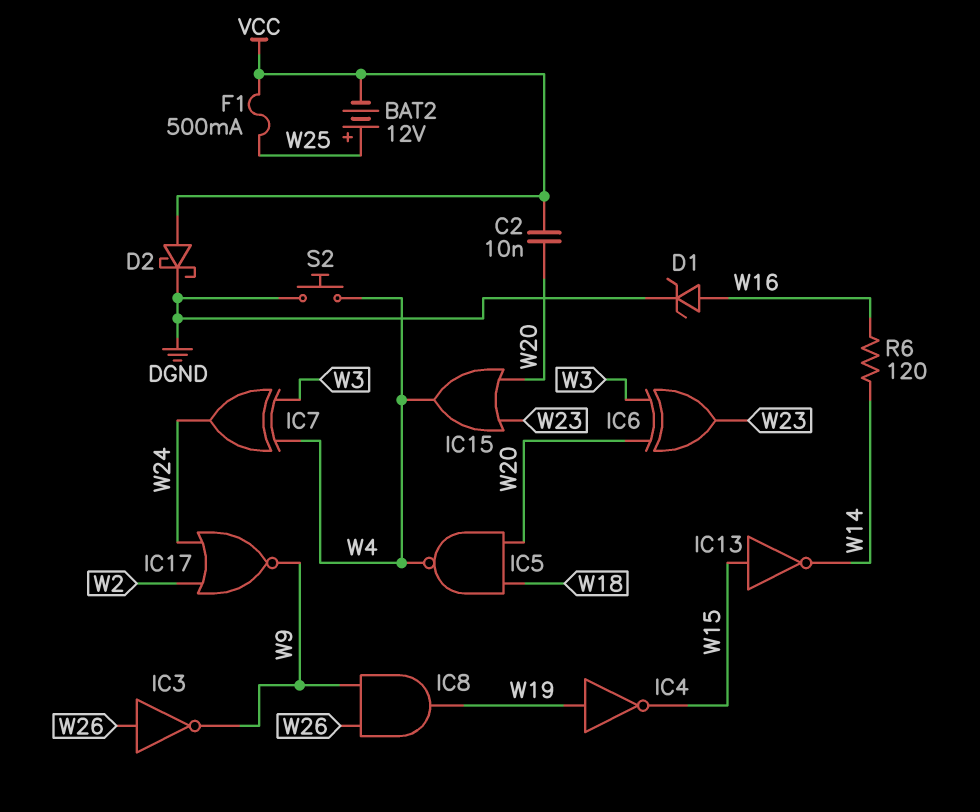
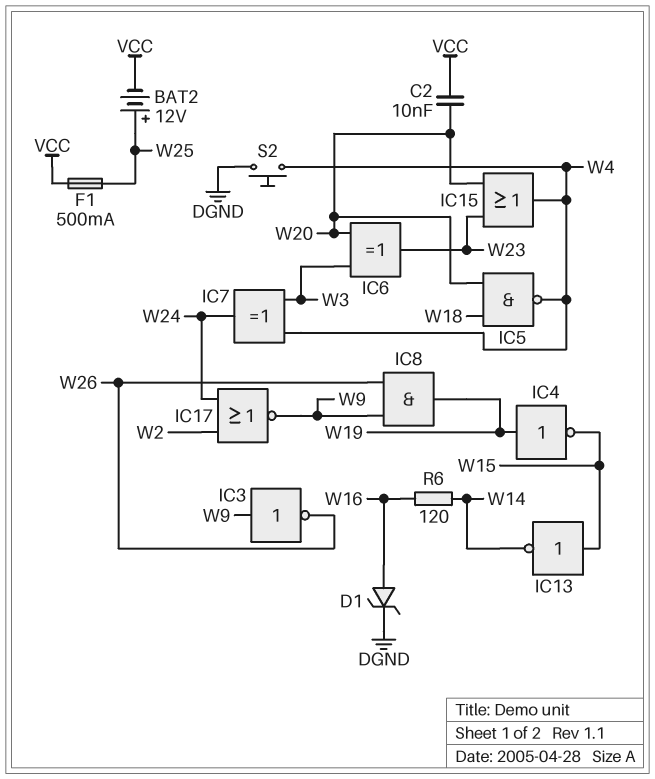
D2: schottky (A VCC, K DGND) -> none
IC3: NOT (in W26, out W9) -> NOT (in W9, out W26)

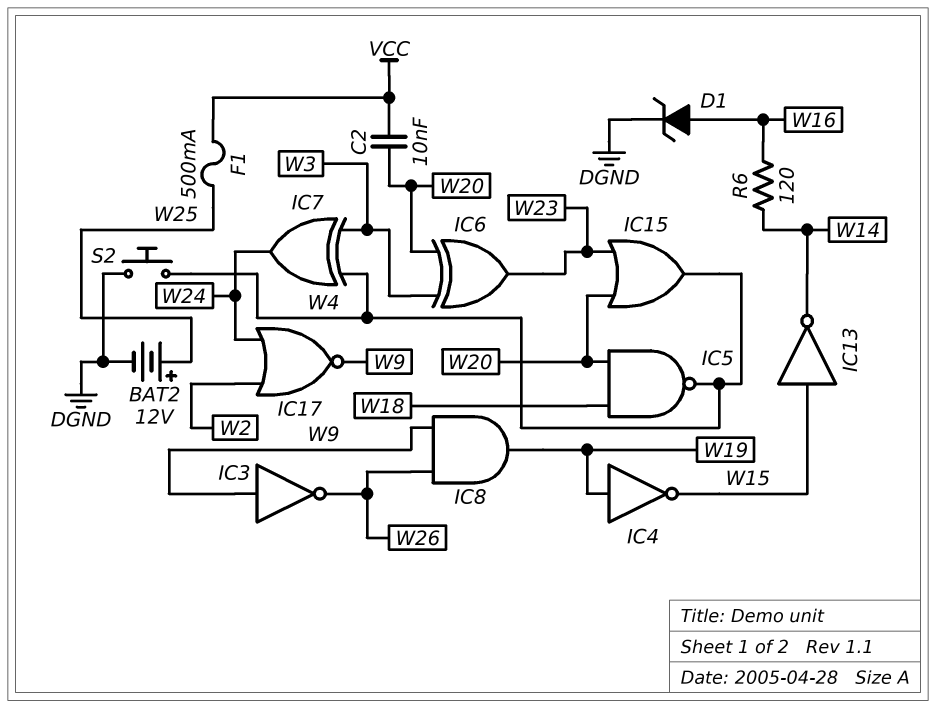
BAT2: 12V (plus W25, minus VCC) -> 12V (plus W25, minus DGND)

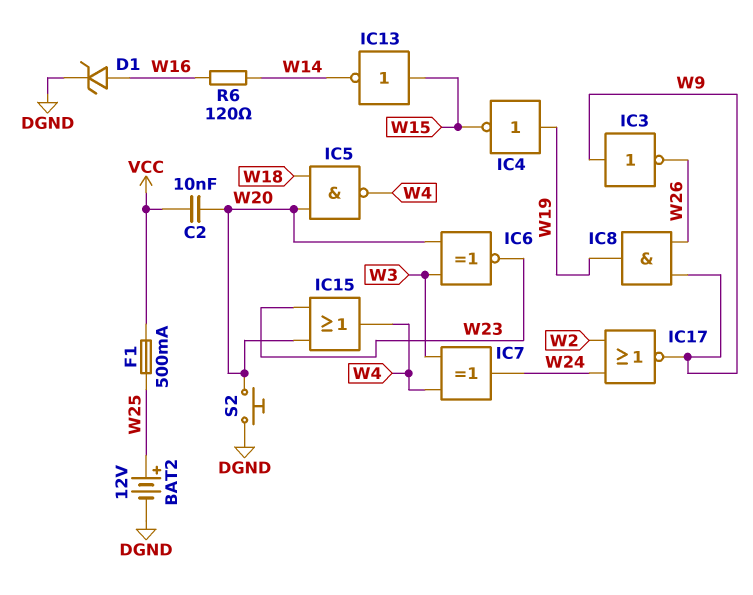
IC6: XOR (in W3, in W20, out W23) -> XNOR (in W3, in W20, out W23)
S2: button (DGND, W4) -> button (DGND, W20)

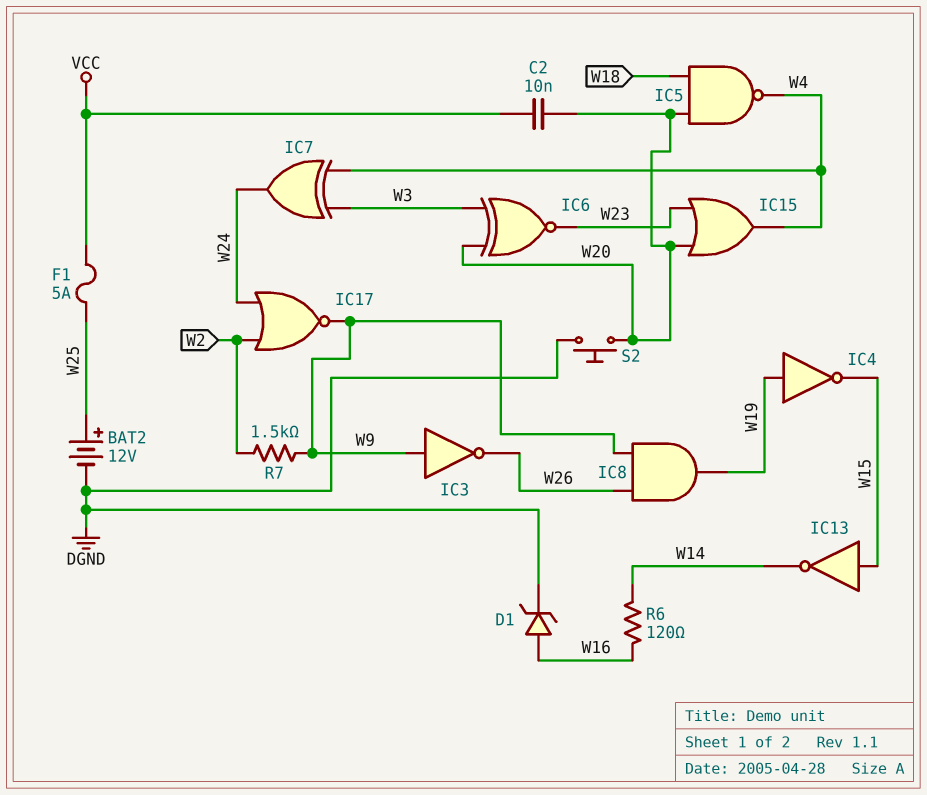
F1: 500mA (VCC, W25) -> 5A (VCC, W25)
R7: none -> 1.5k (W2, W9)

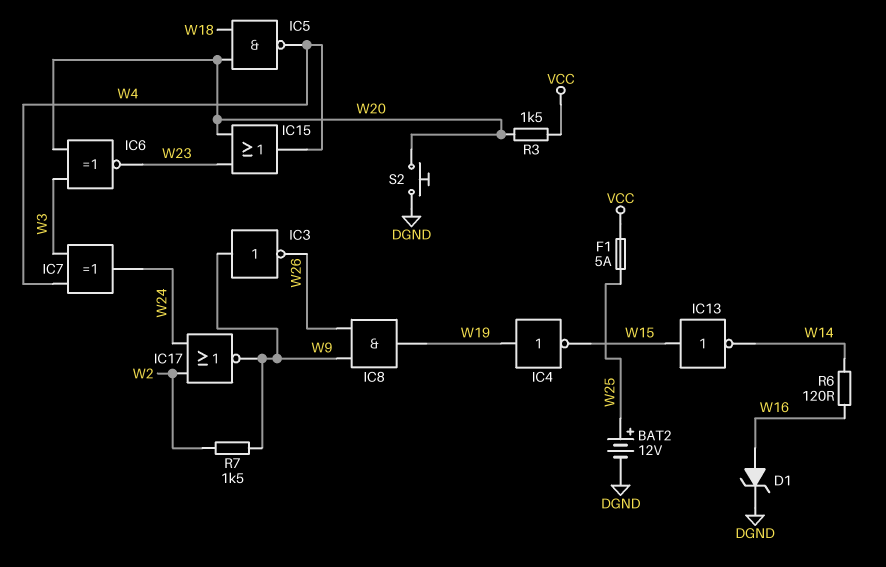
C2: 10nF (VCC, W20) -> none
R3: none -> 1.5k (VCC, W20)

